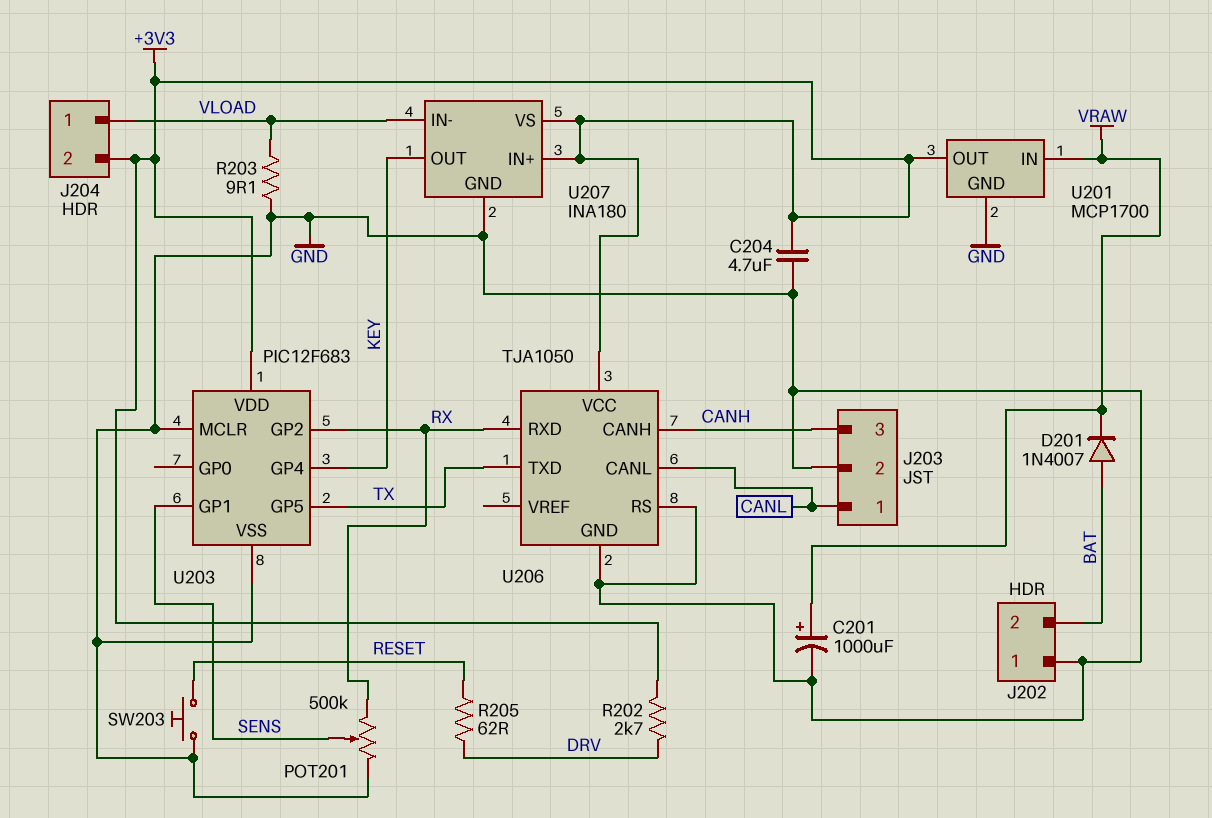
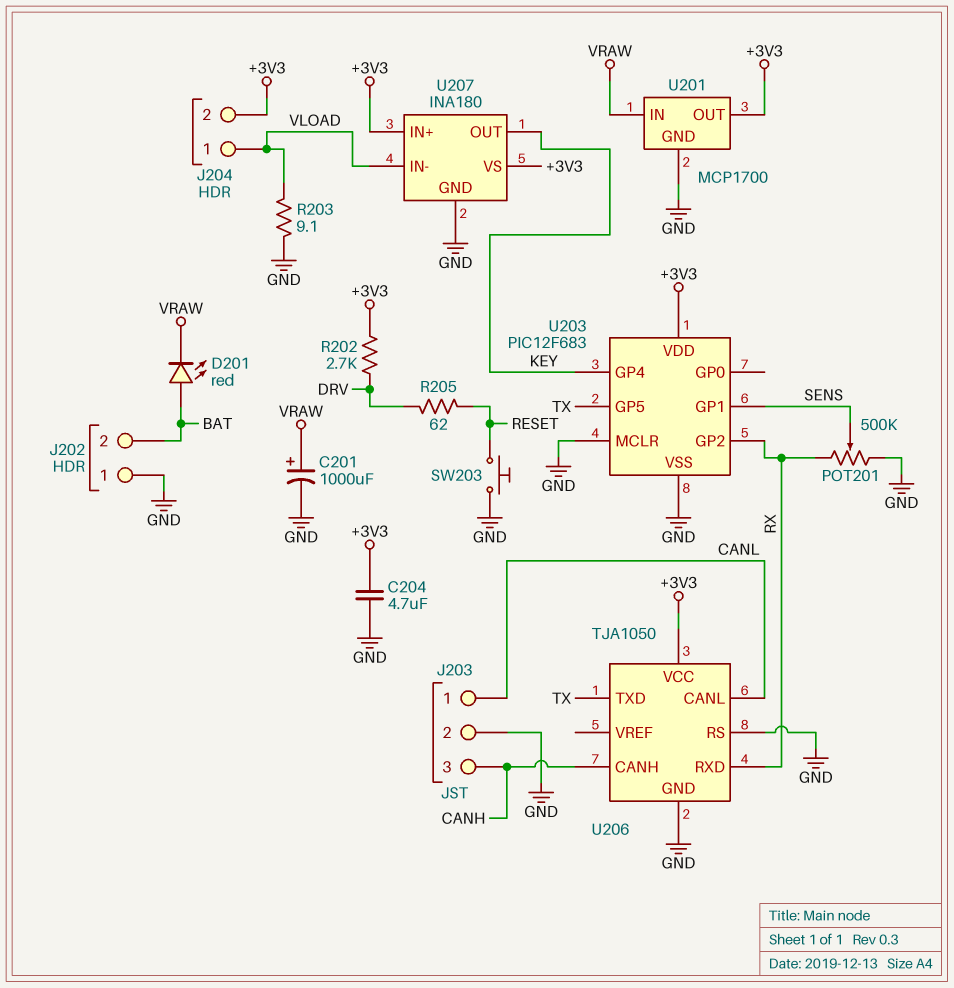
D201: diode 1N4007 (A BAT, K VRAW) -> LED red (A BAT, K VRAW)

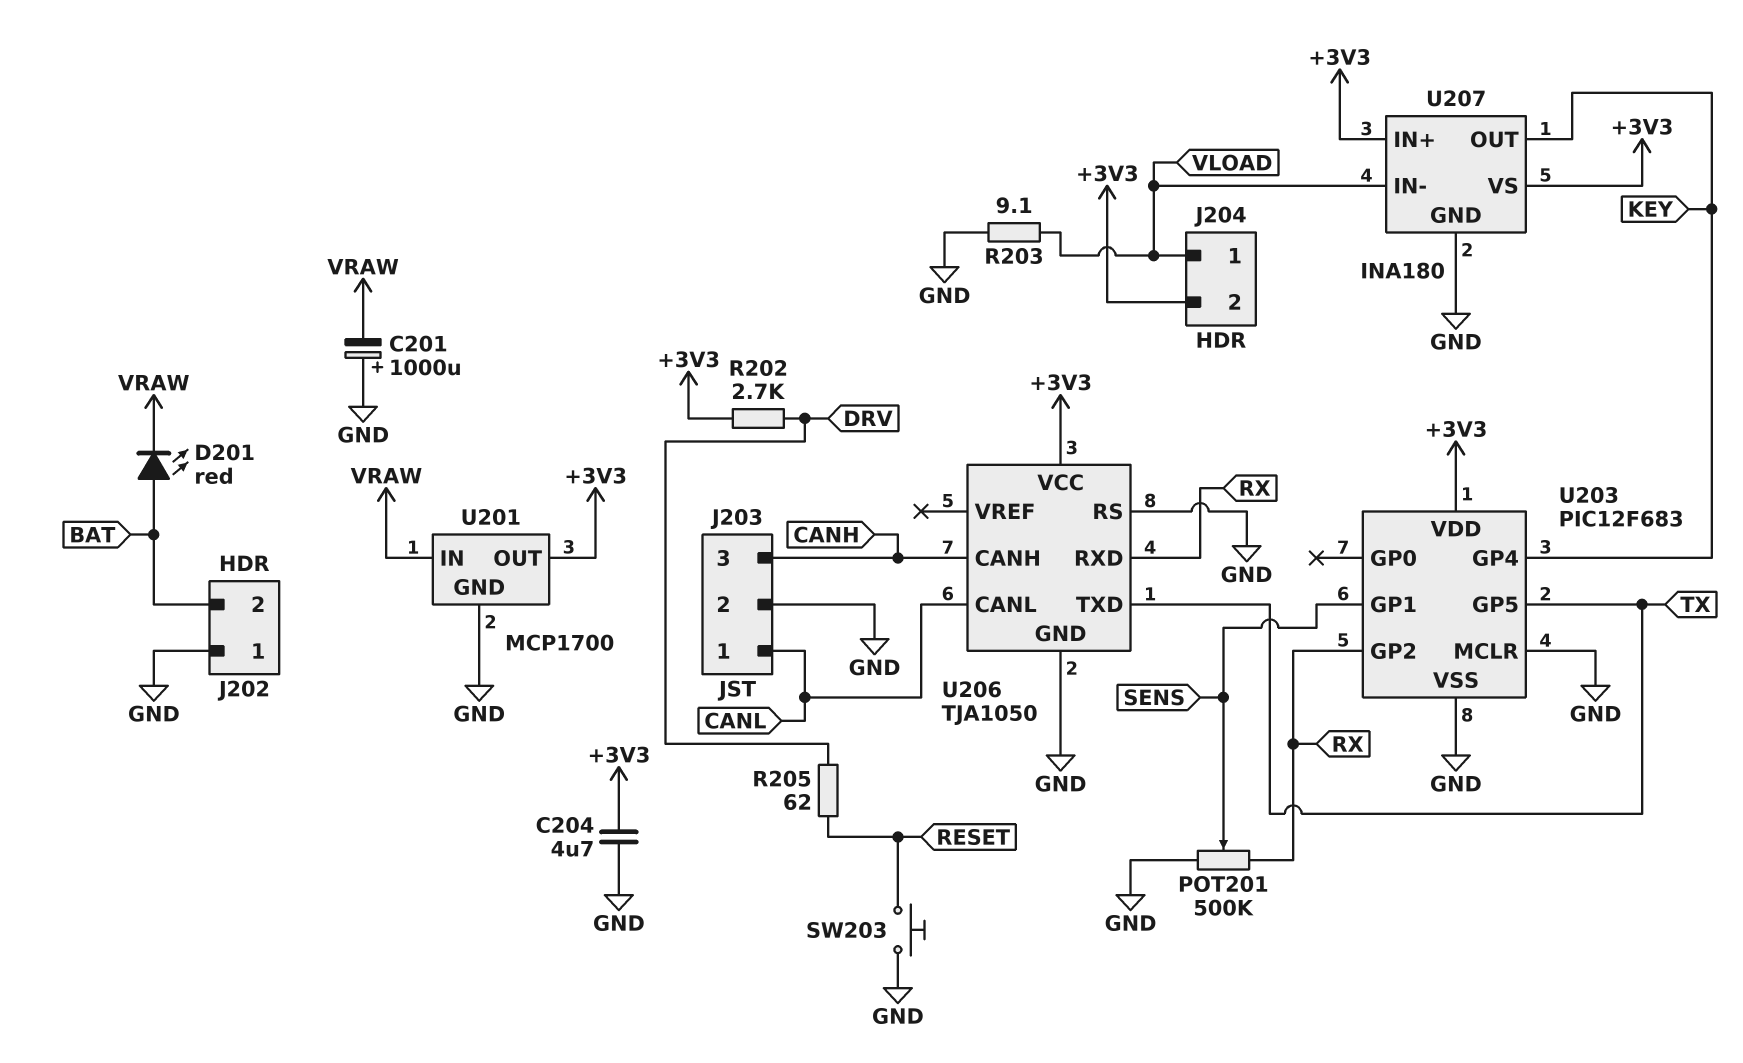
C201: 1000uF (plus VRAW, minus GND) -> 1000uF (plus GND, minus VRAW)

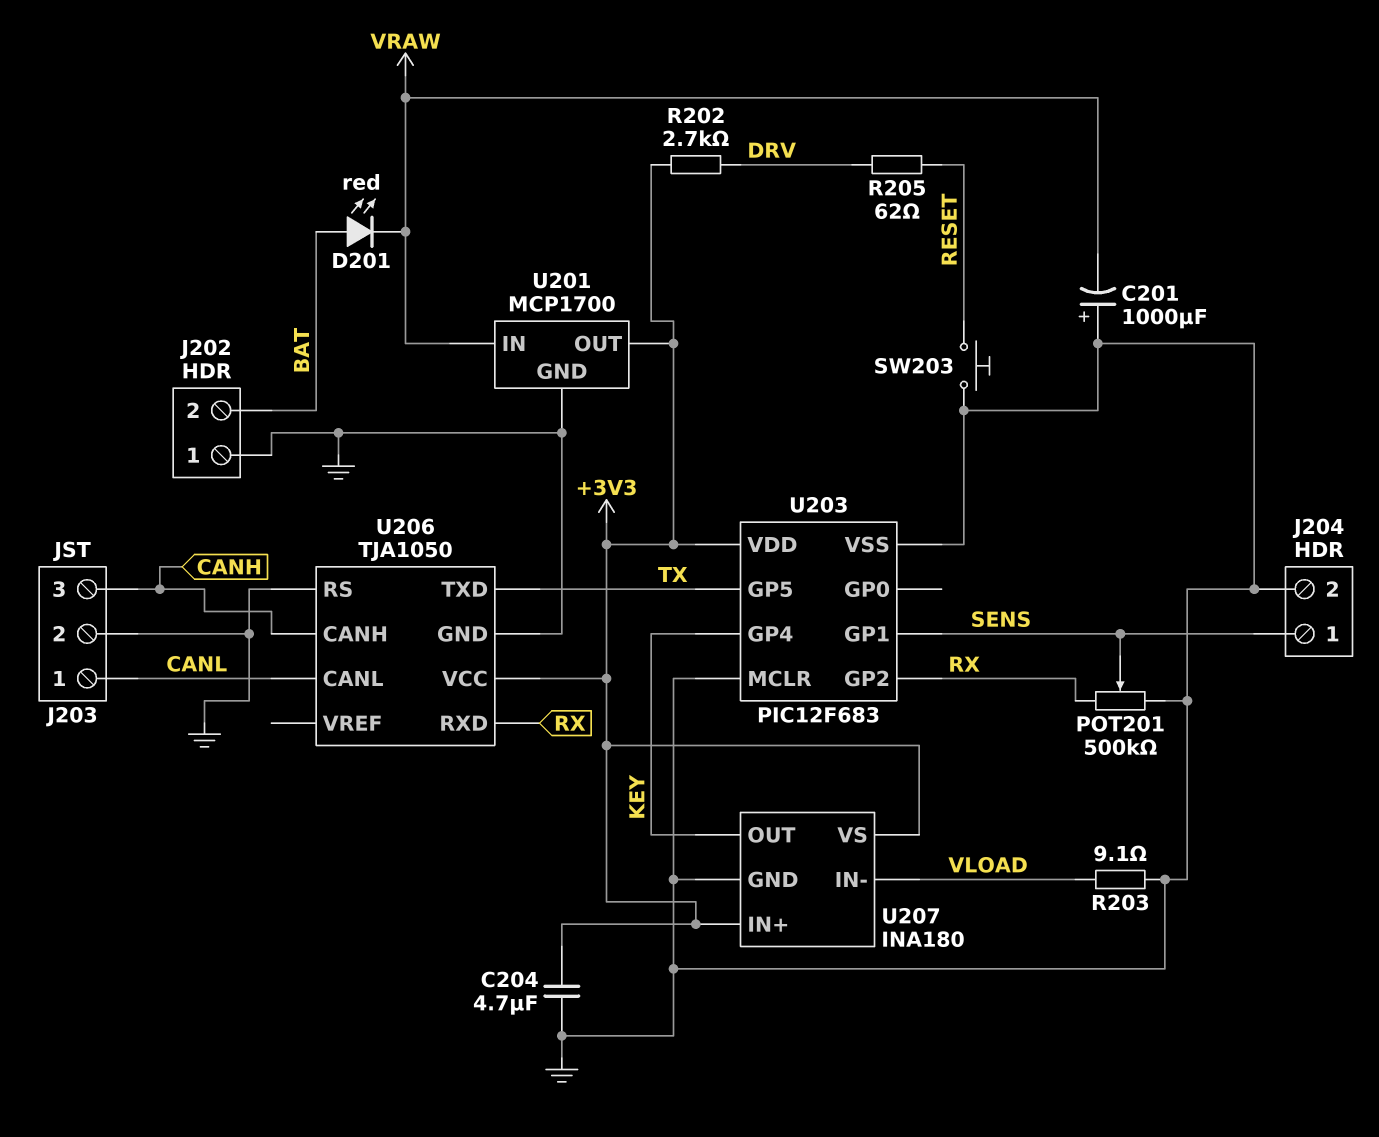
J204 pin 1: VLOAD -> SENS
J204 pin 2: +3V3 -> GND

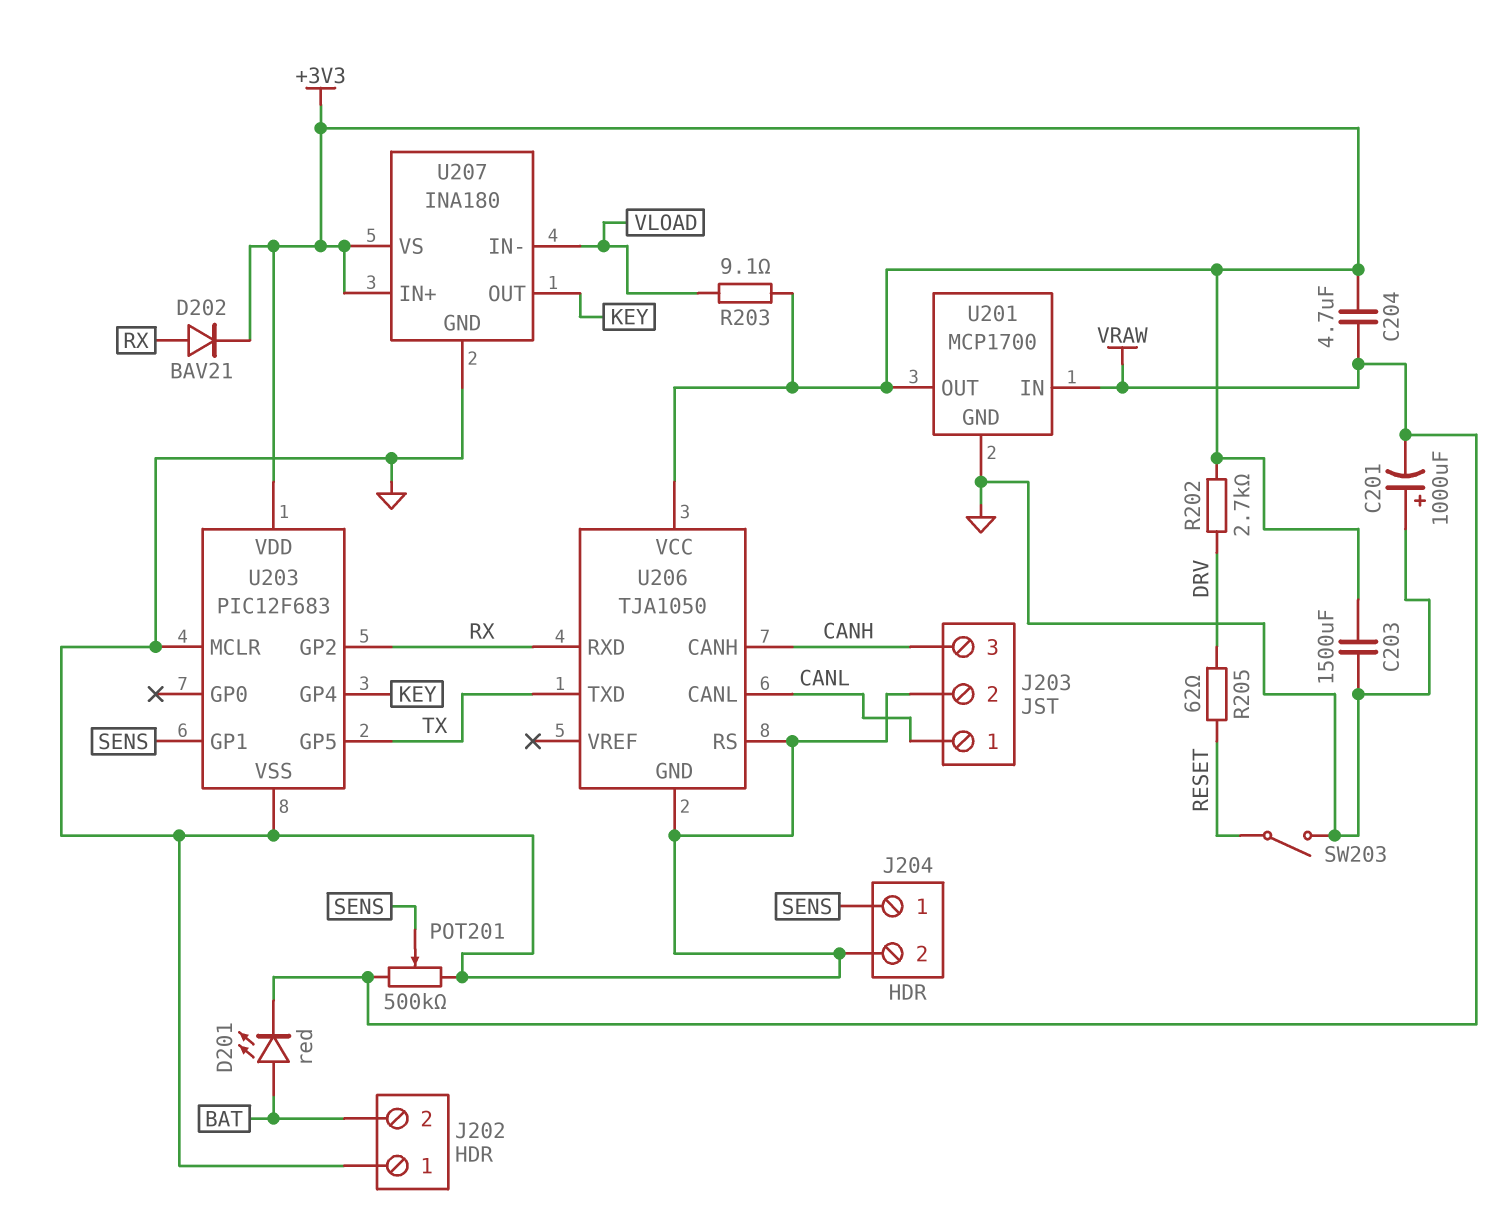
C203: none -> 1500uF (+3V3, GND)
C204: 4.7uF (+3V3, GND) -> 4.7uF (+3V3, VRAW)
D202: none -> diode BAV21 (A RX, K +3V3)
POT201: 500k (GND, RX, wiper SENS) -> 500k (GND, VRAW, wiper SENS)
R203: 9.1 (GND, VLOAD) -> 9.1 (+3V3, VLOAD)
SW203: button (GND, RESET) -> switch (GND, RESET)

